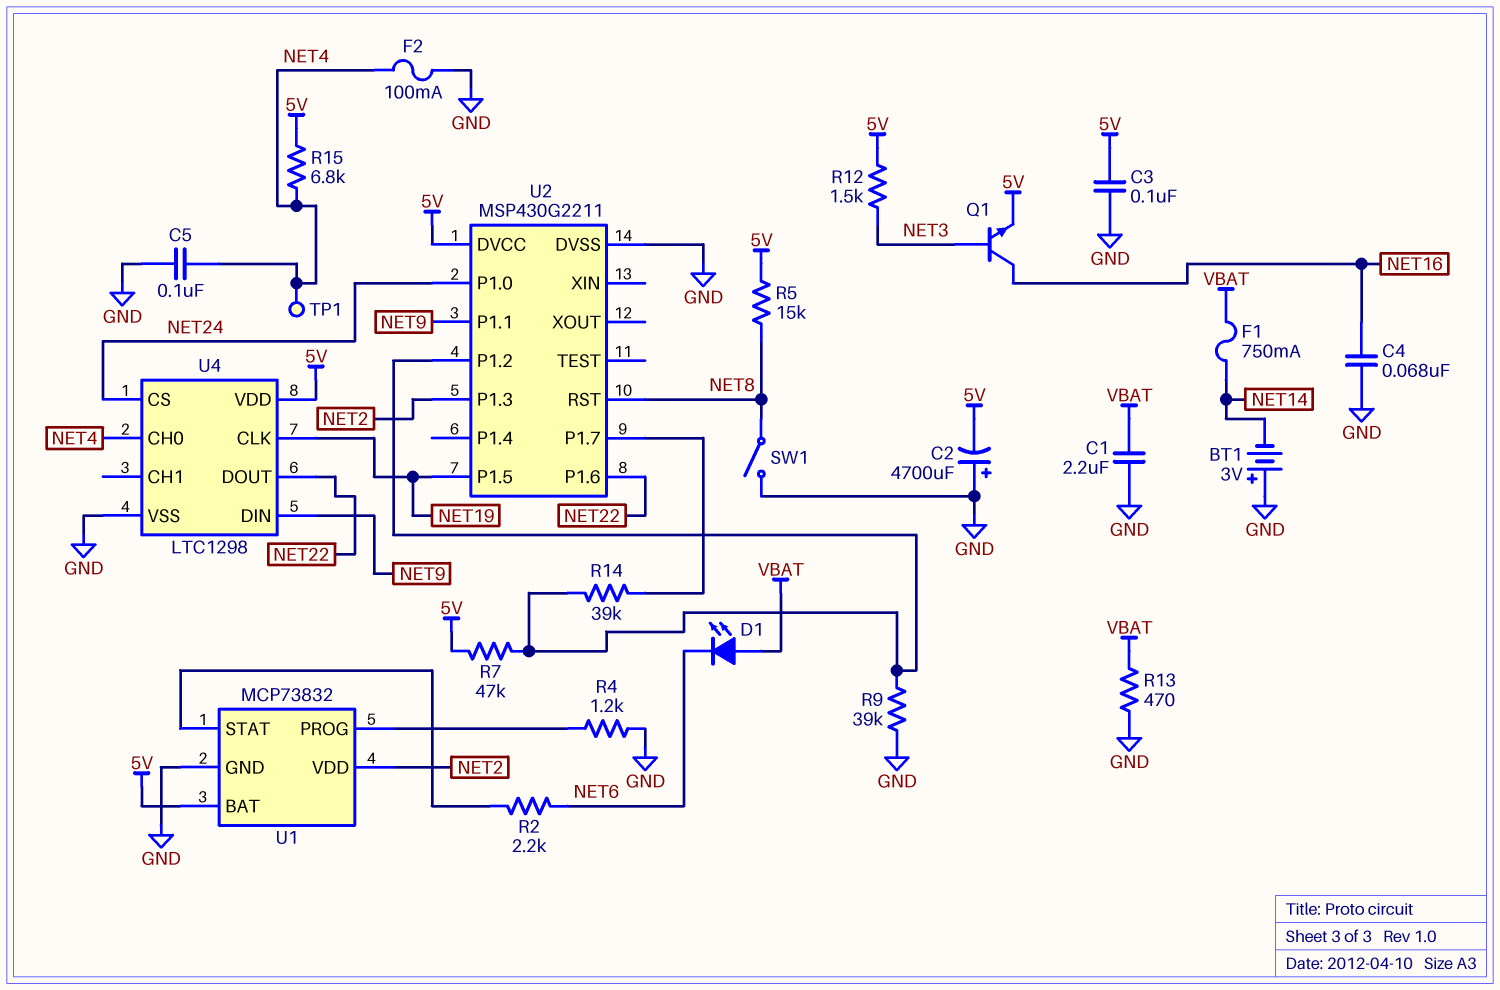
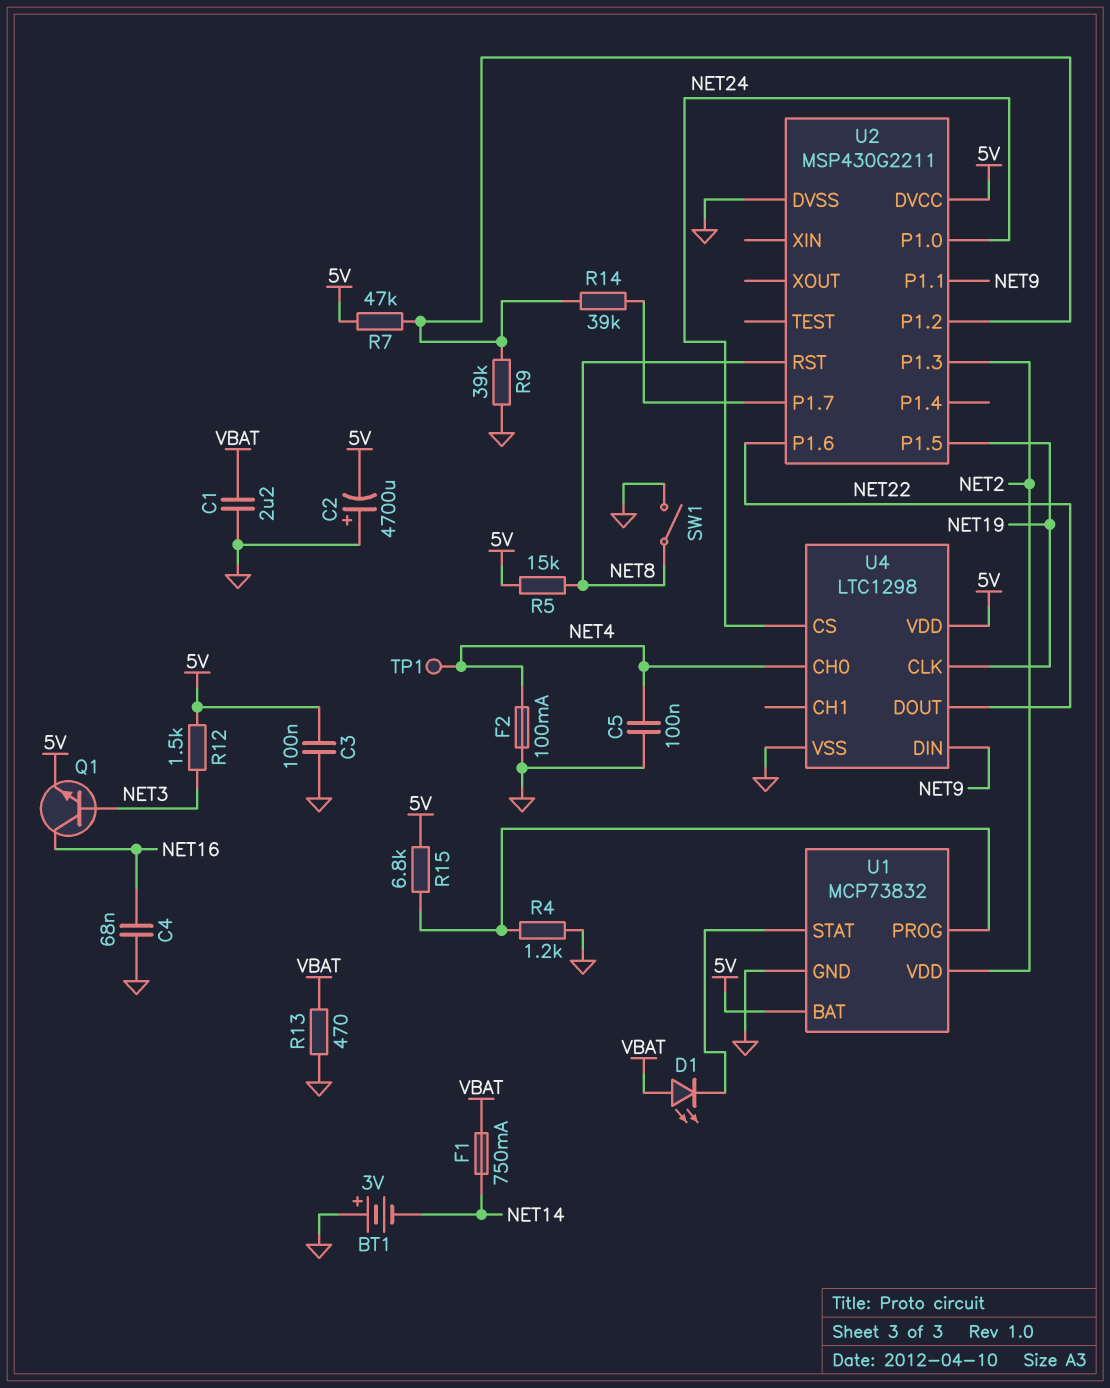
D1: LED (A VBAT, K NET6) -> LED (A VBAT, K U1/STAT)
R2: 2.2k (NET6, U1/STAT) -> none
R15: 6.8k (5V, NET4) -> 6.8k (5V, U1/PROG)

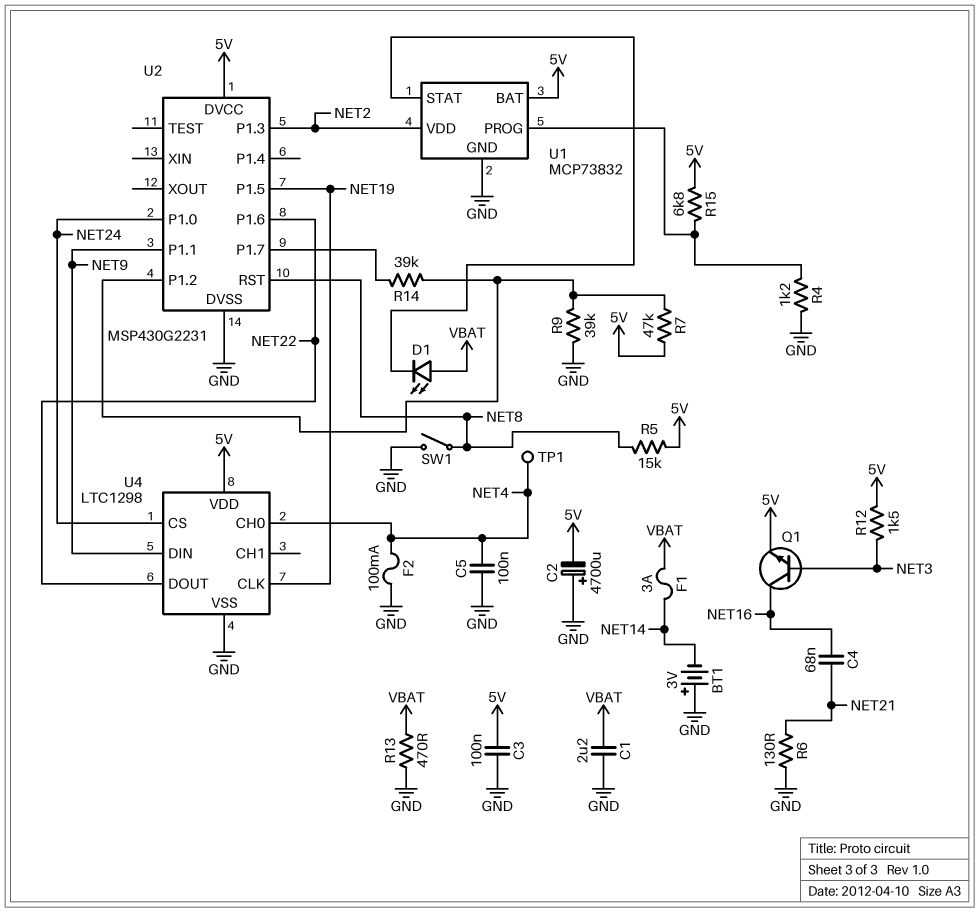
C4: 68nF (GND, NET16) -> 68nF (NET16, NET21)
F1: 750mA (NET14, VBAT) -> 3A (NET14, VBAT)
R6: none -> 130 (GND, NET21)
U2: MSP430G2211 -> MSP430G2231

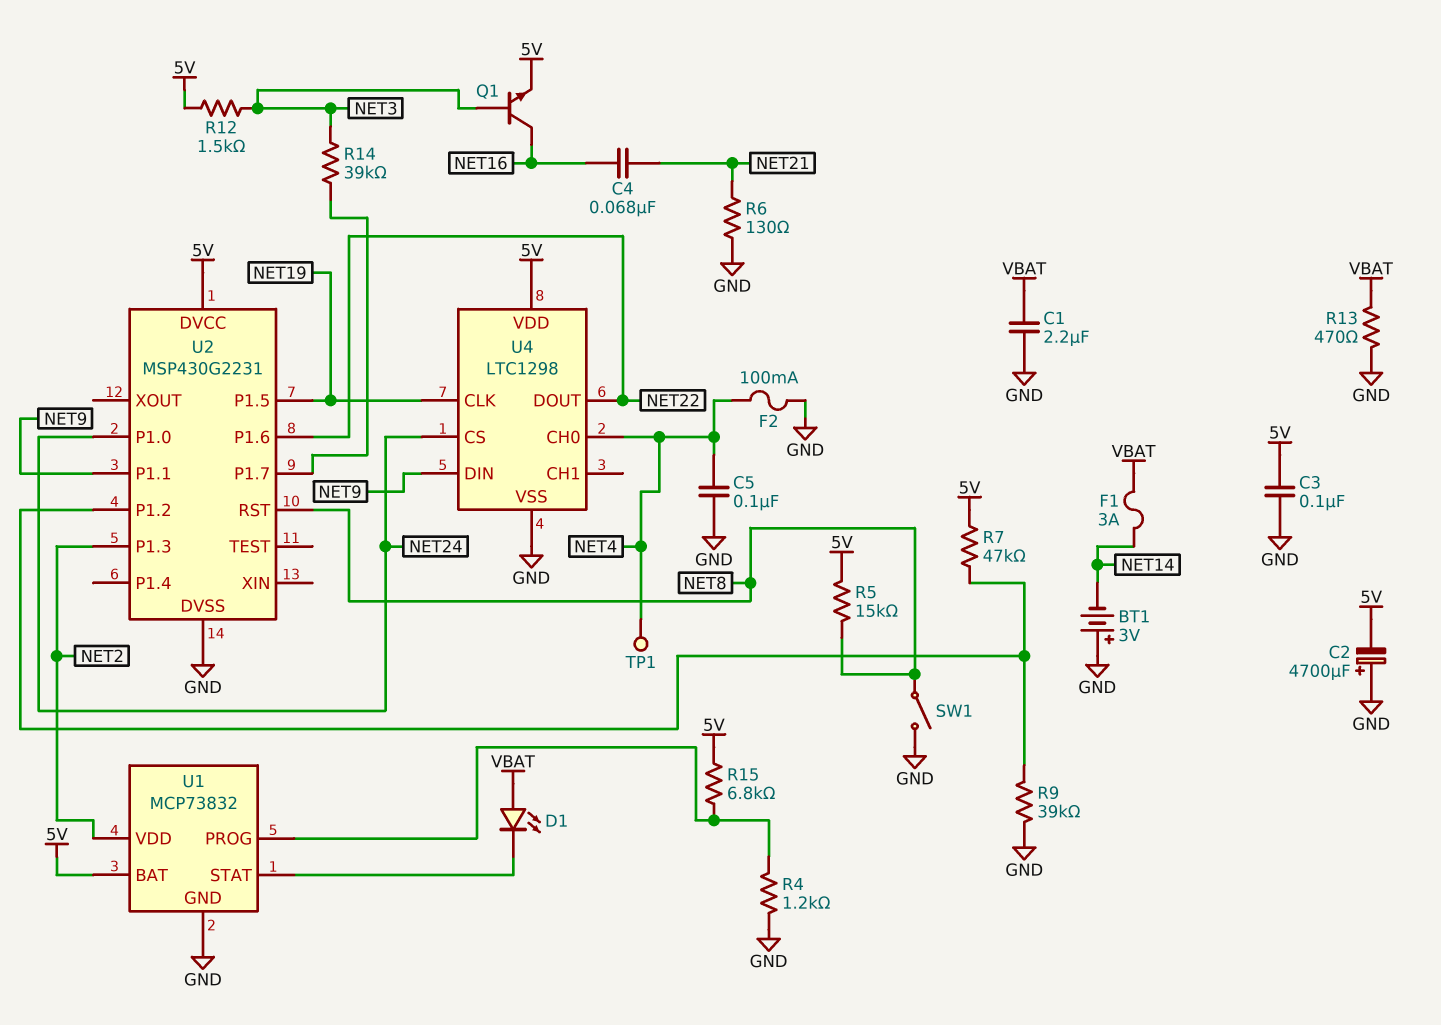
R14: 39k (U2/P1.2, U2/P1.7) -> 39k (NET3, U2/P1.7)

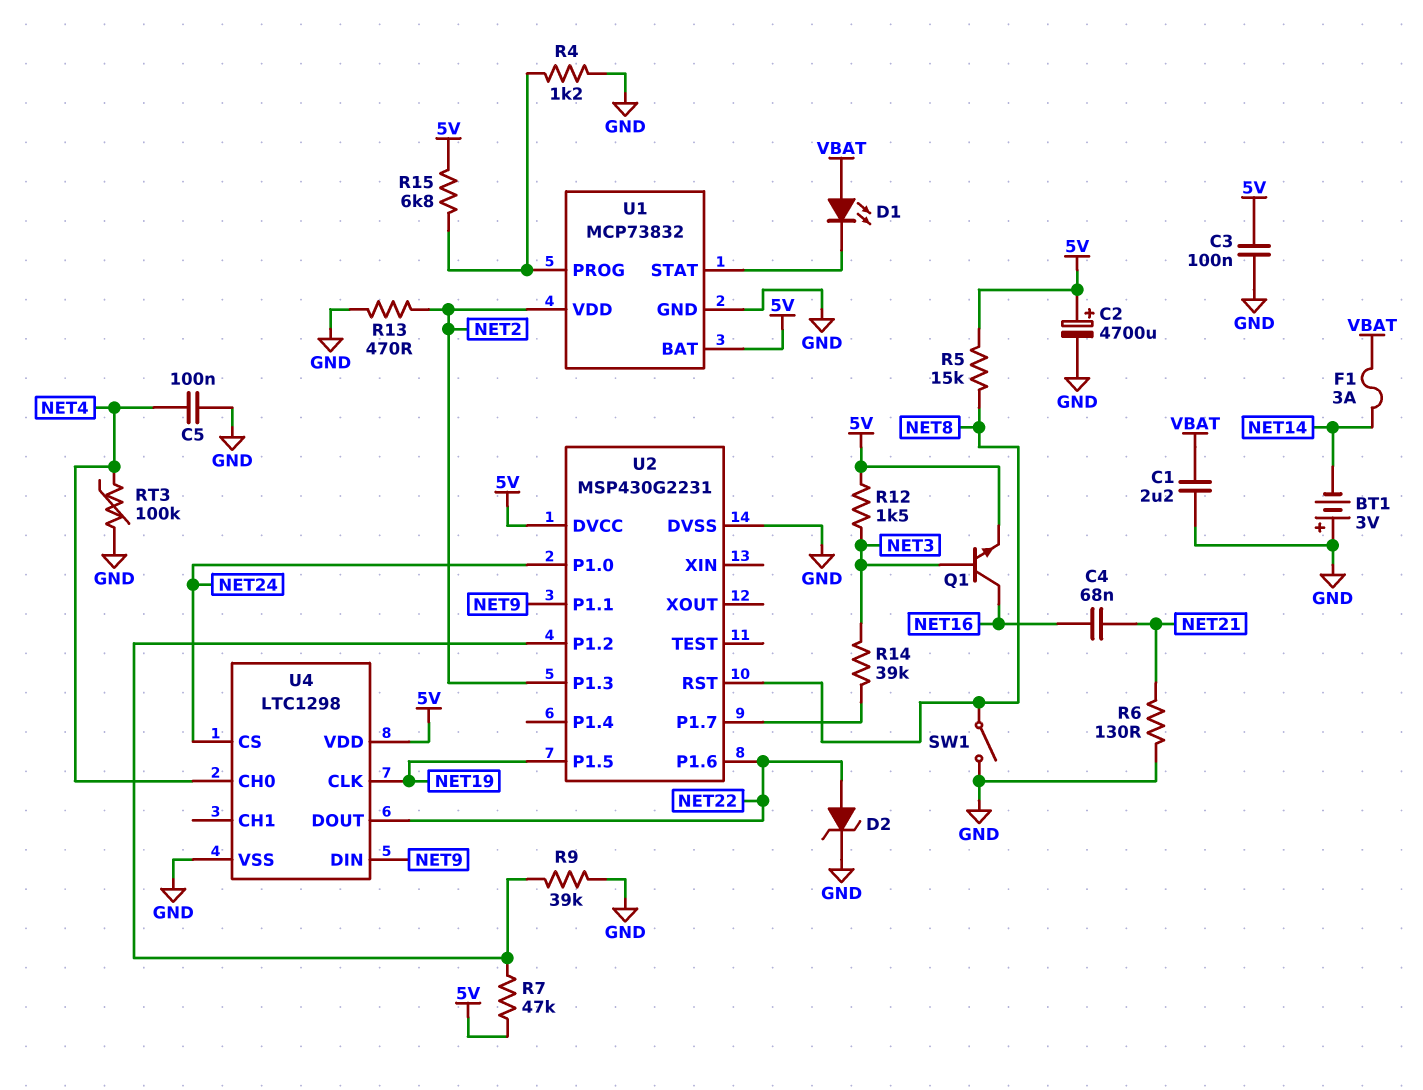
C2: 4700uF (plus GND, minus 5V) -> 4700uF (plus 5V, minus GND)
D2: none -> zener (A NET22, K GND)
F2: 100mA (GND, NET4) -> none
R13: 470 (GND, VBAT) -> 470 (GND, NET2)
RT3: none -> 100k (GND, NET4)
TP1: test point (NET4) -> none

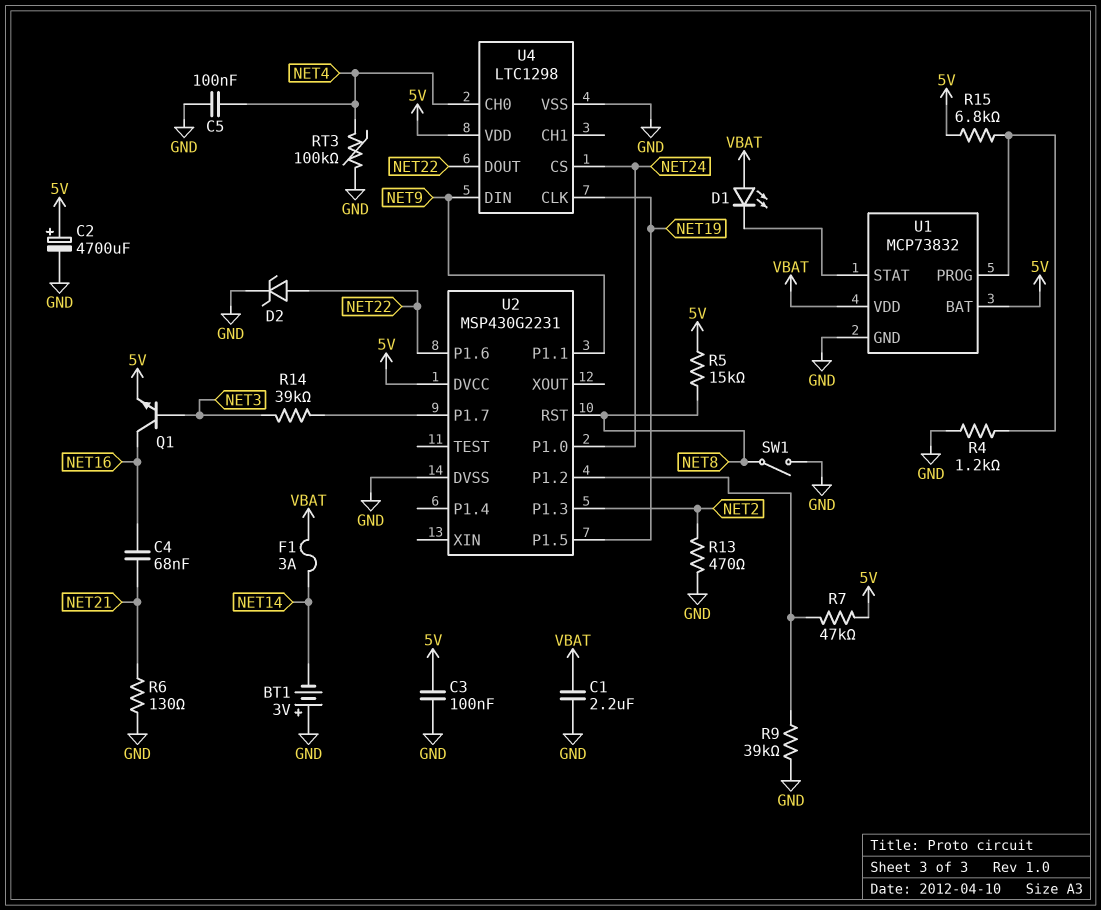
R12: 1.5k (5V, NET3) -> none
U1 pin VDD: NET2 -> VBAT

